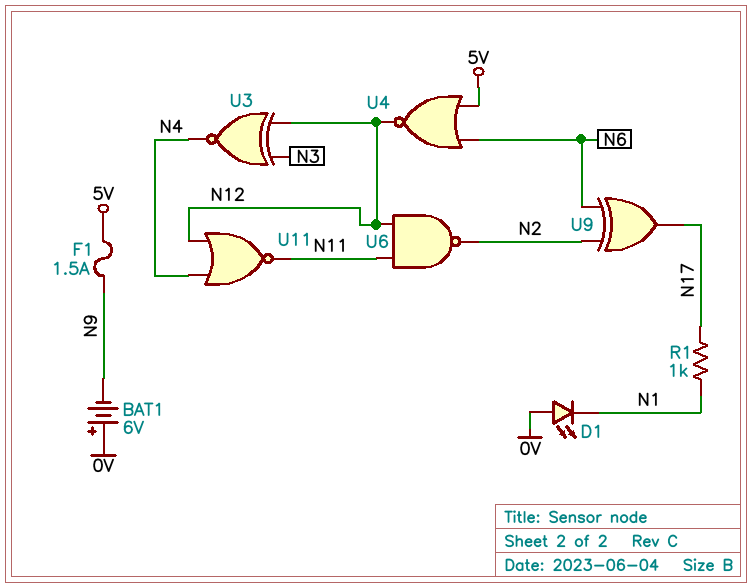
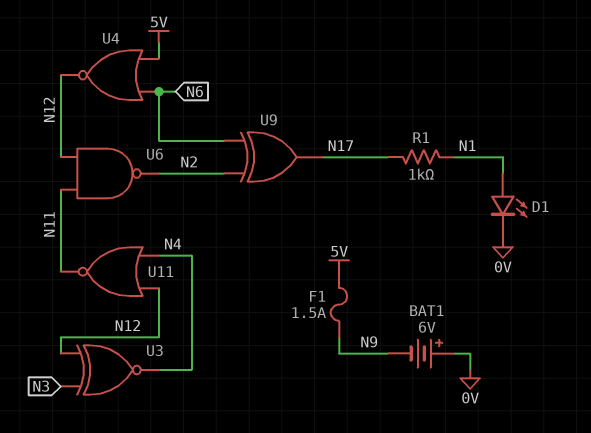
D1: LED (A 0V, K N1) -> LED (A N1, K 0V)

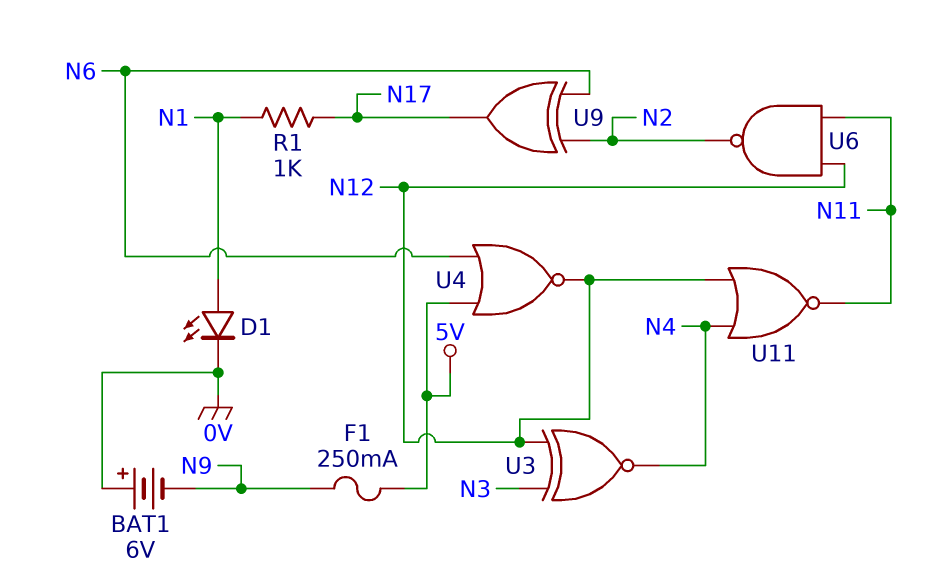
F1: 1.5A (5V, N9) -> 250mA (5V, N9)

